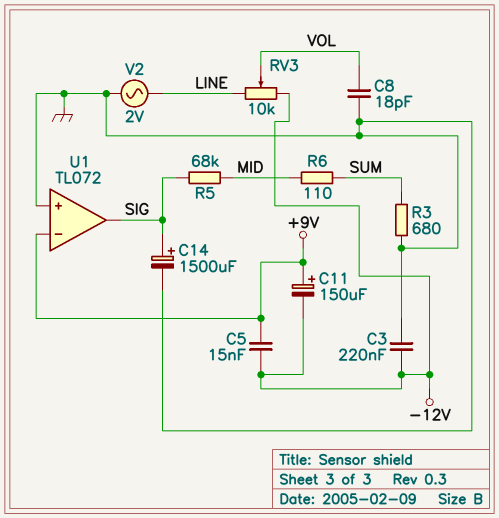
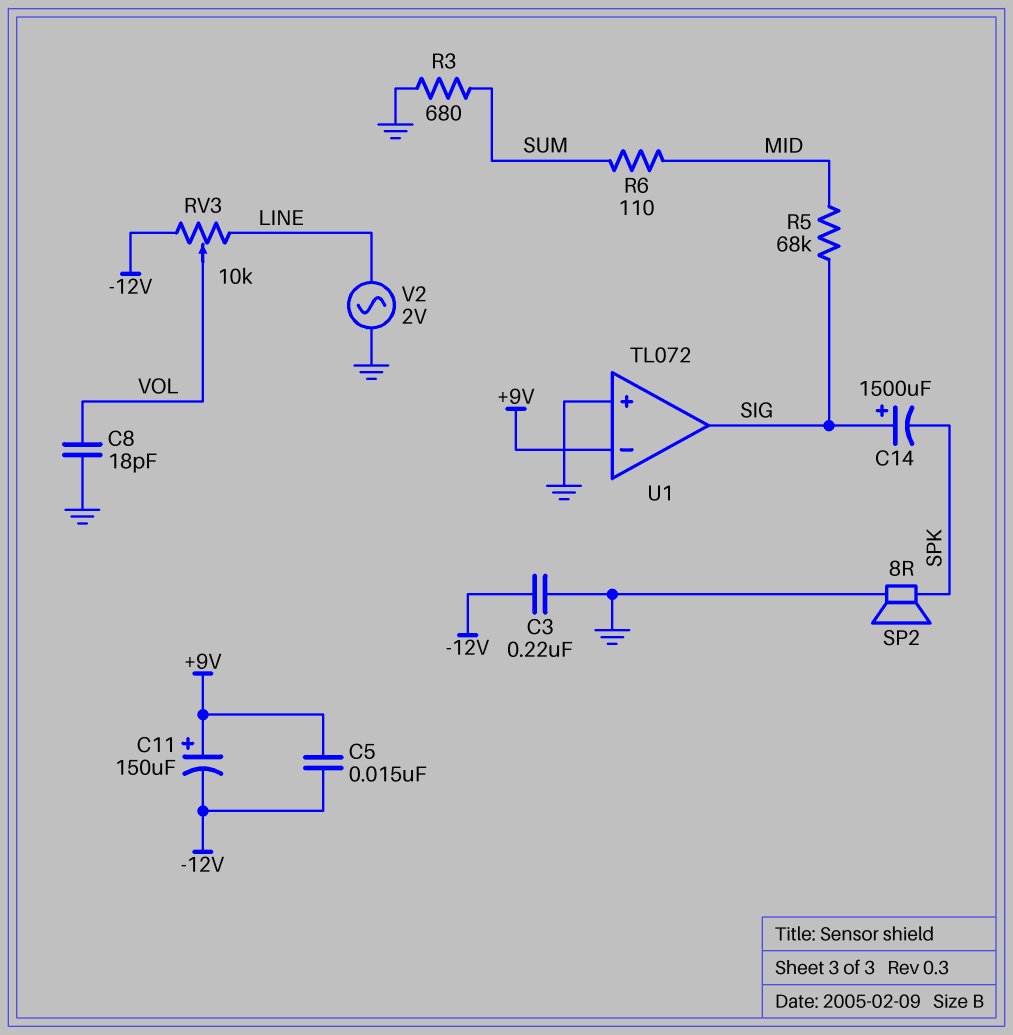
C14: 1500uF (plus SIG, minus GND) -> 1500uF (plus SIG, minus SPK)
SP2: none -> speaker 8R (GND, SPK)

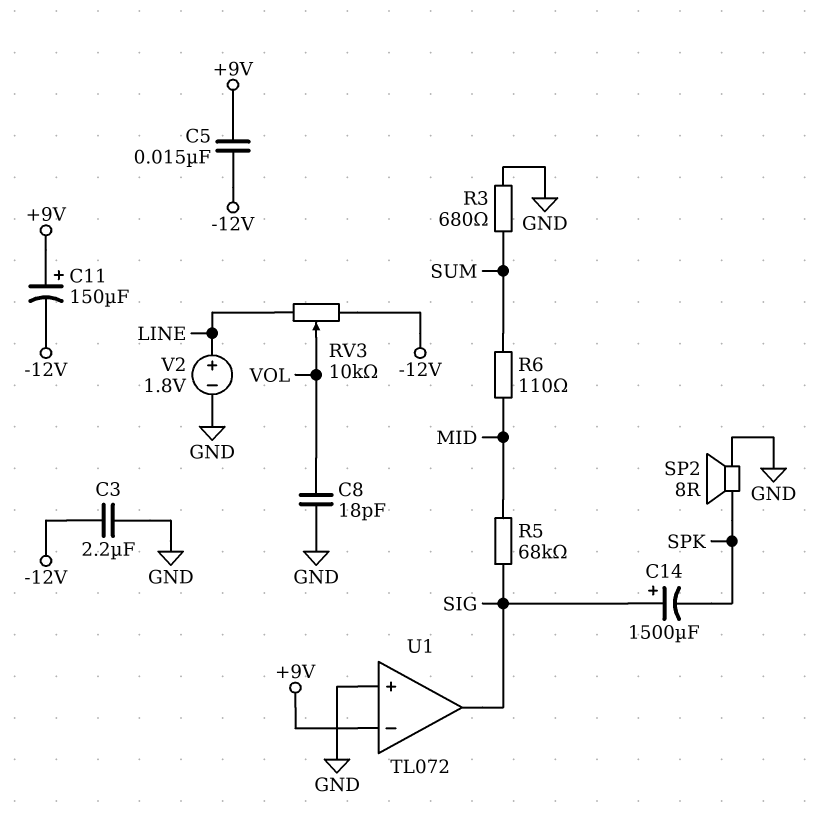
C3: 220nF (-12V, GND) -> 2.2uF (-12V, GND)
V2: AC 2V (GND, LINE) -> 1.8V (plus LINE, minus GND)

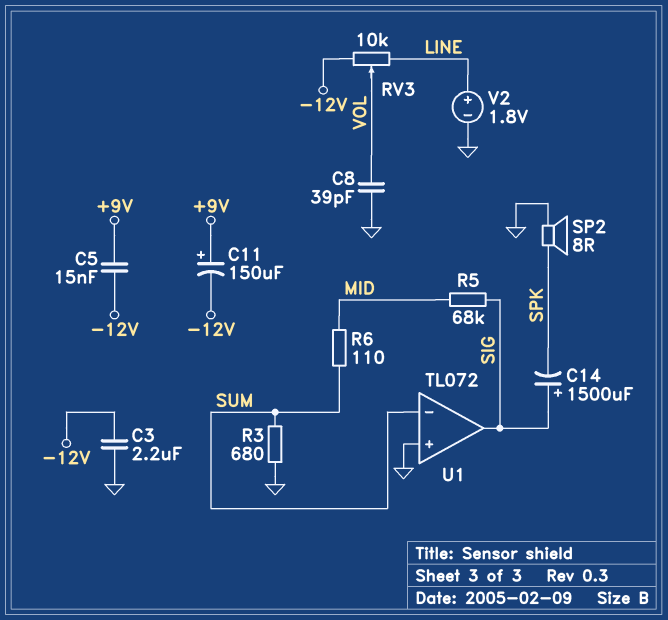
C8: 18pF (GND, VOL) -> 39pF (GND, VOL)
U1 pin in-: +9V -> SUM

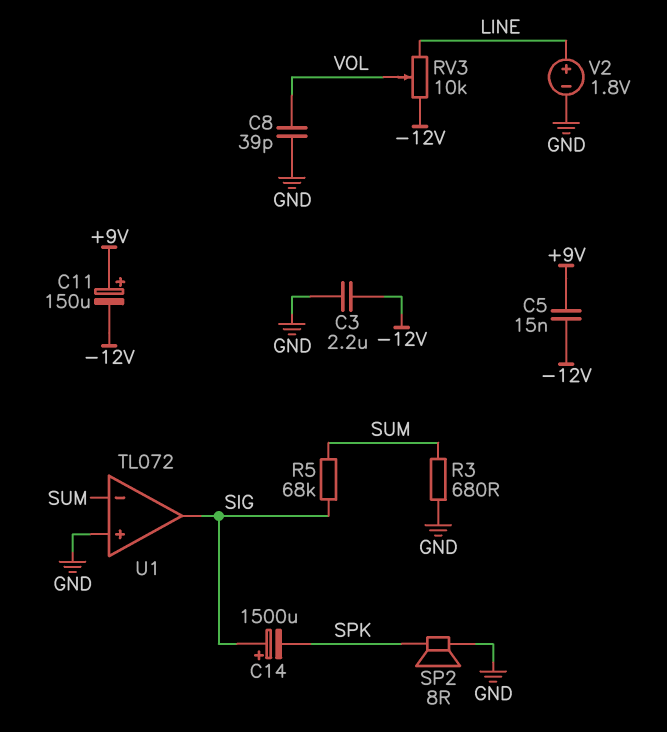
R5: 68k (MID, SIG) -> 68k (SIG, SUM)
R6: 110 (MID, SUM) -> none

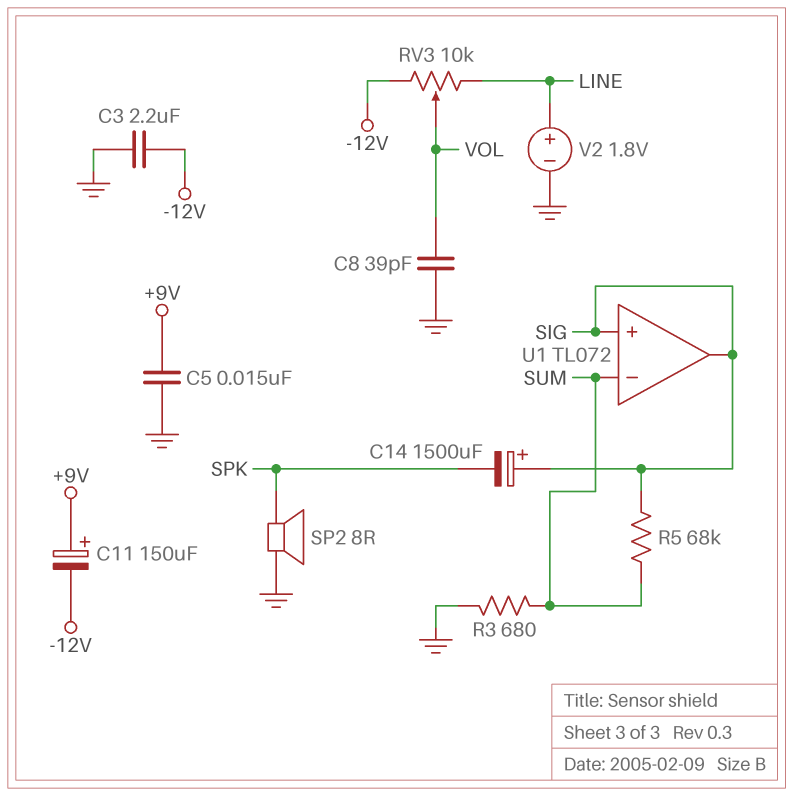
C5: 15nF (+9V, -12V) -> 15nF (+9V, GND)
U1 pin in+: GND -> SIG

